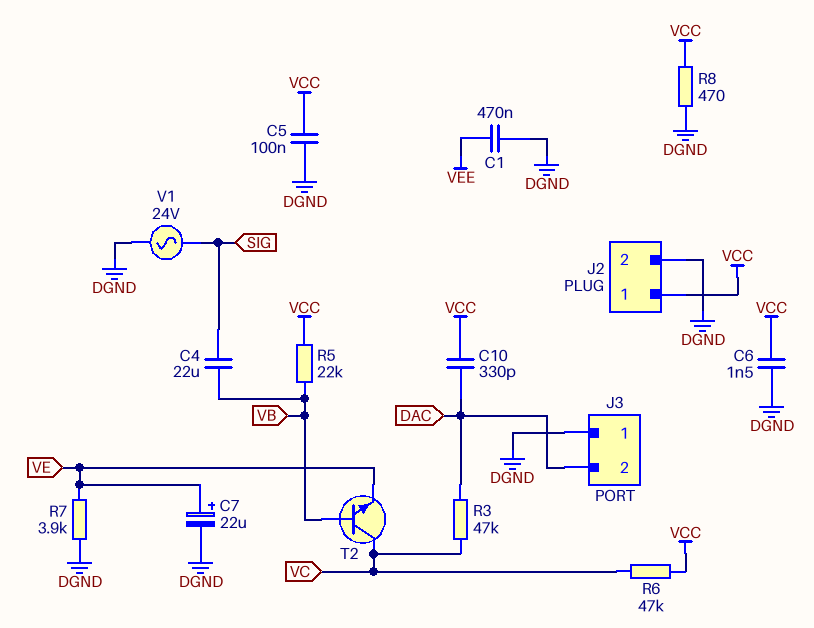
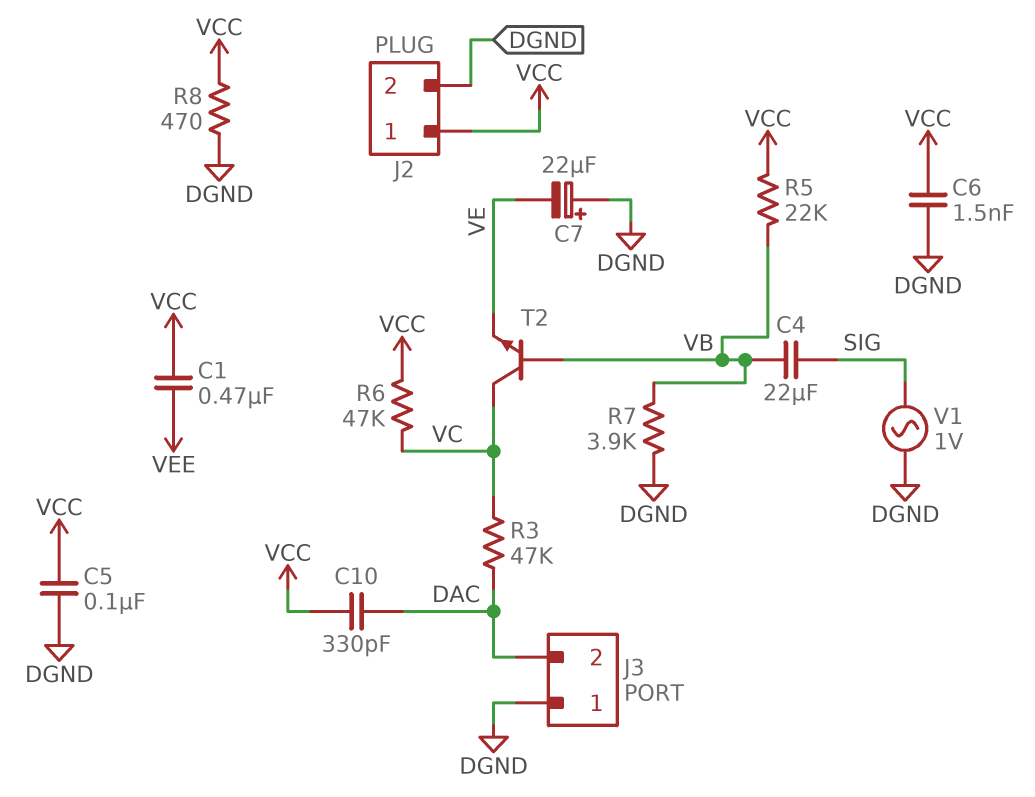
C1: 470nF (DGND, VEE) -> 470nF (VCC, VEE)
C7: 22uF (plus VE, minus DGND) -> 22uF (plus DGND, minus VE)
R7: 3.9k (DGND, VE) -> 3.9k (DGND, VB)
V1: AC 24V (DGND, SIG) -> AC 1V (DGND, SIG)

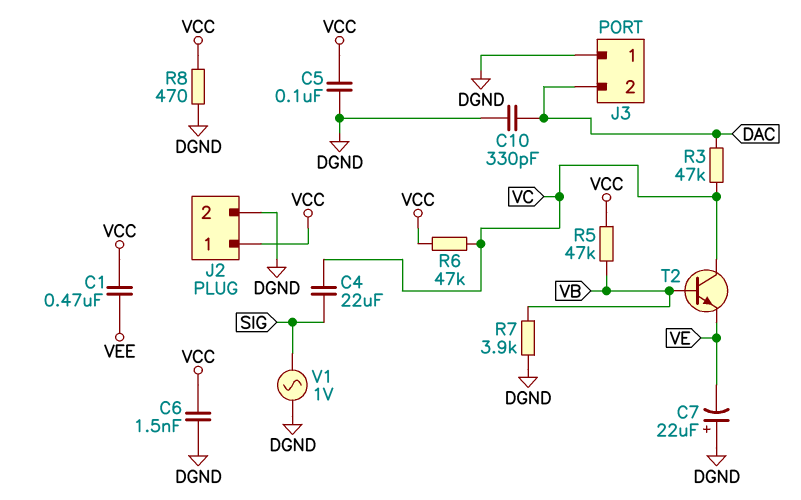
C4: 22uF (SIG, VB) -> 22uF (SIG, VC)
C10: 330pF (DAC, VCC) -> 330pF (DAC, DGND)
R5: 22k (VB, VCC) -> 47k (VB, VCC)

